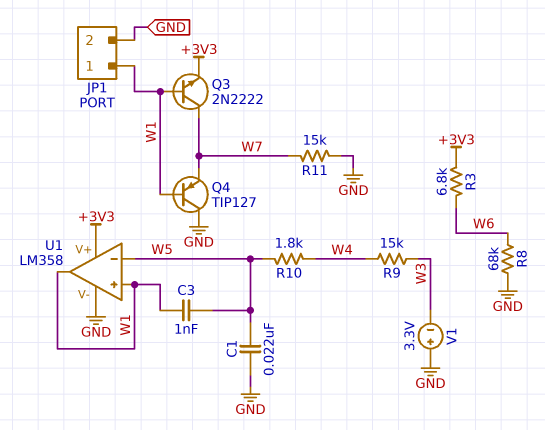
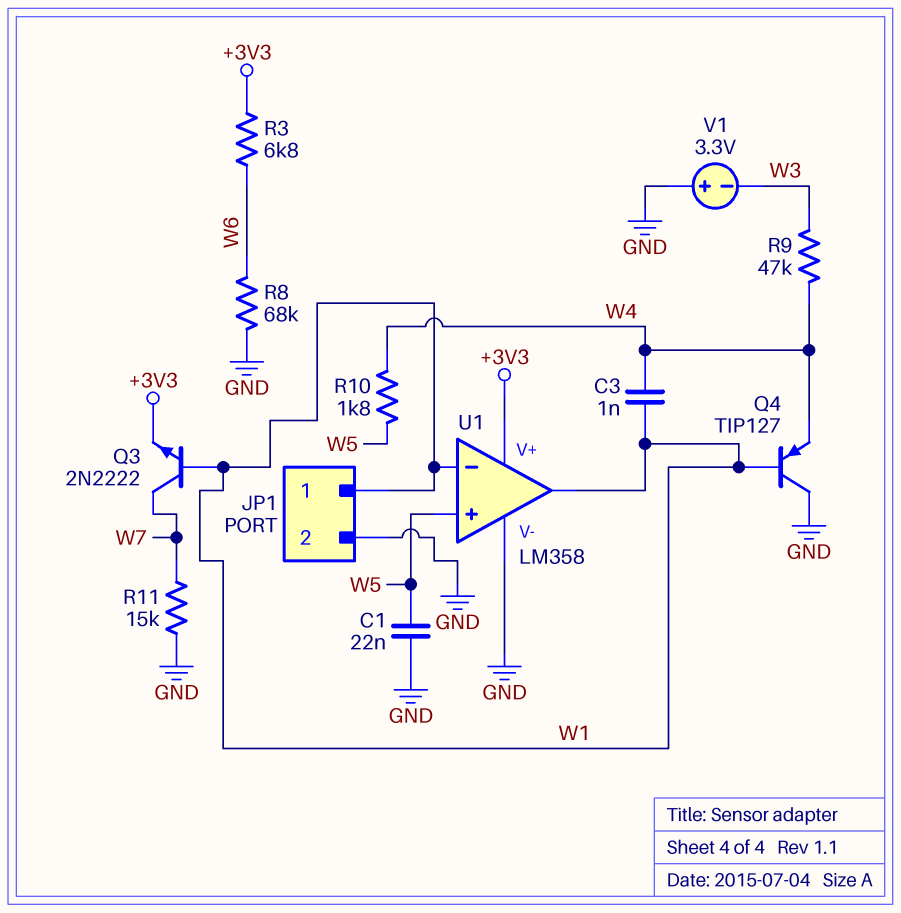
C3: 1nF (W1, W5) -> 1nF (W1, W4)
Q4: PNP TIP127 (B W1, C GND, E W7) -> PNP TIP127 (B W1, C GND, E W4)
R9: 15k (W3, W4) -> 47k (W3, W4)
U1 pin in+: W1 -> W5
U1 pin in-: W5 -> W1

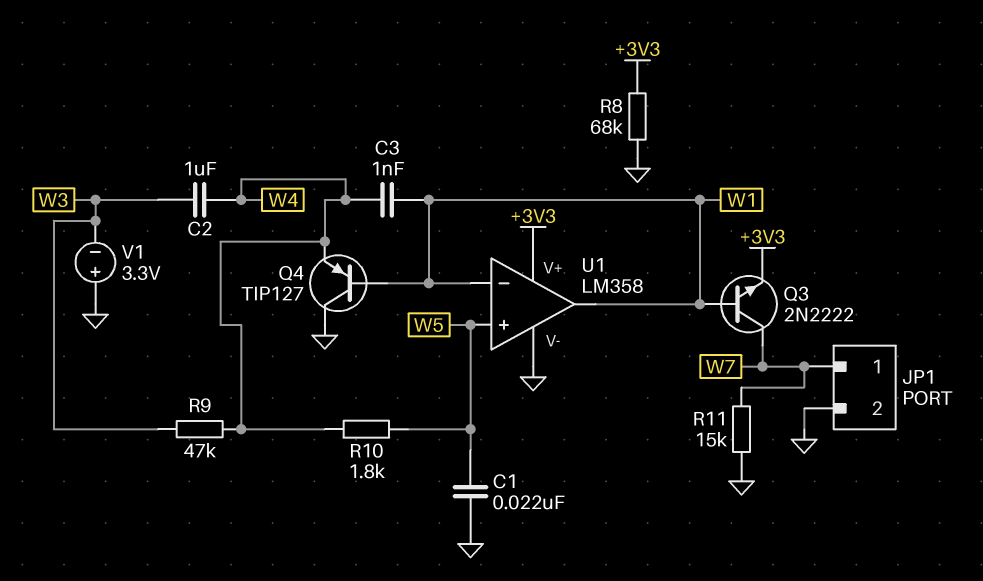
C2: none -> 1uF (W3, W4)
JP1 pin 1: W1 -> W7
R3: 6.8k (+3V3, W6) -> none
R8: 68k (GND, W6) -> 68k (+3V3, GND)

